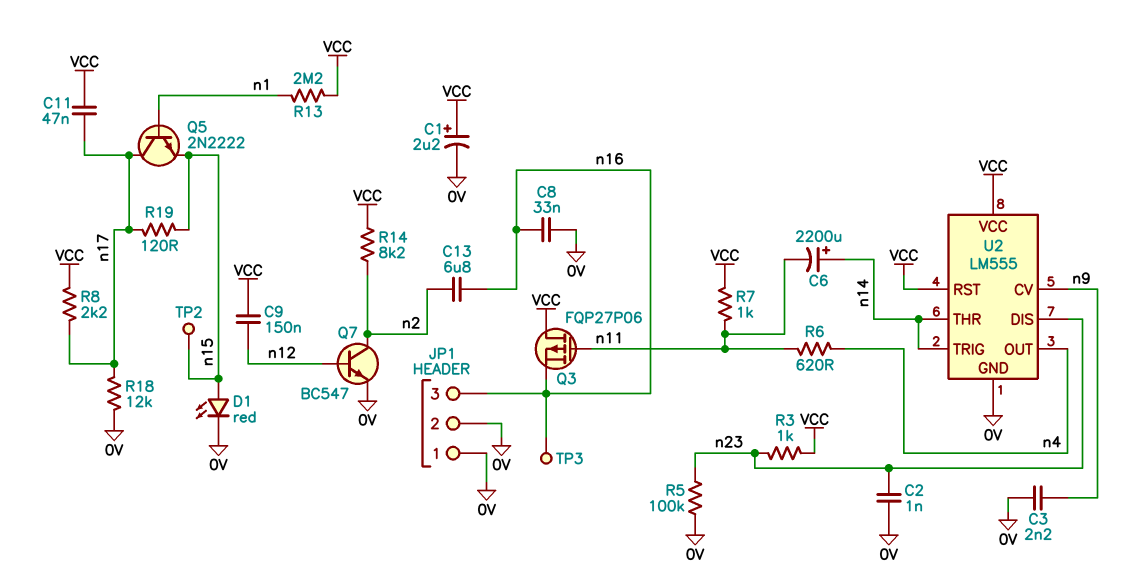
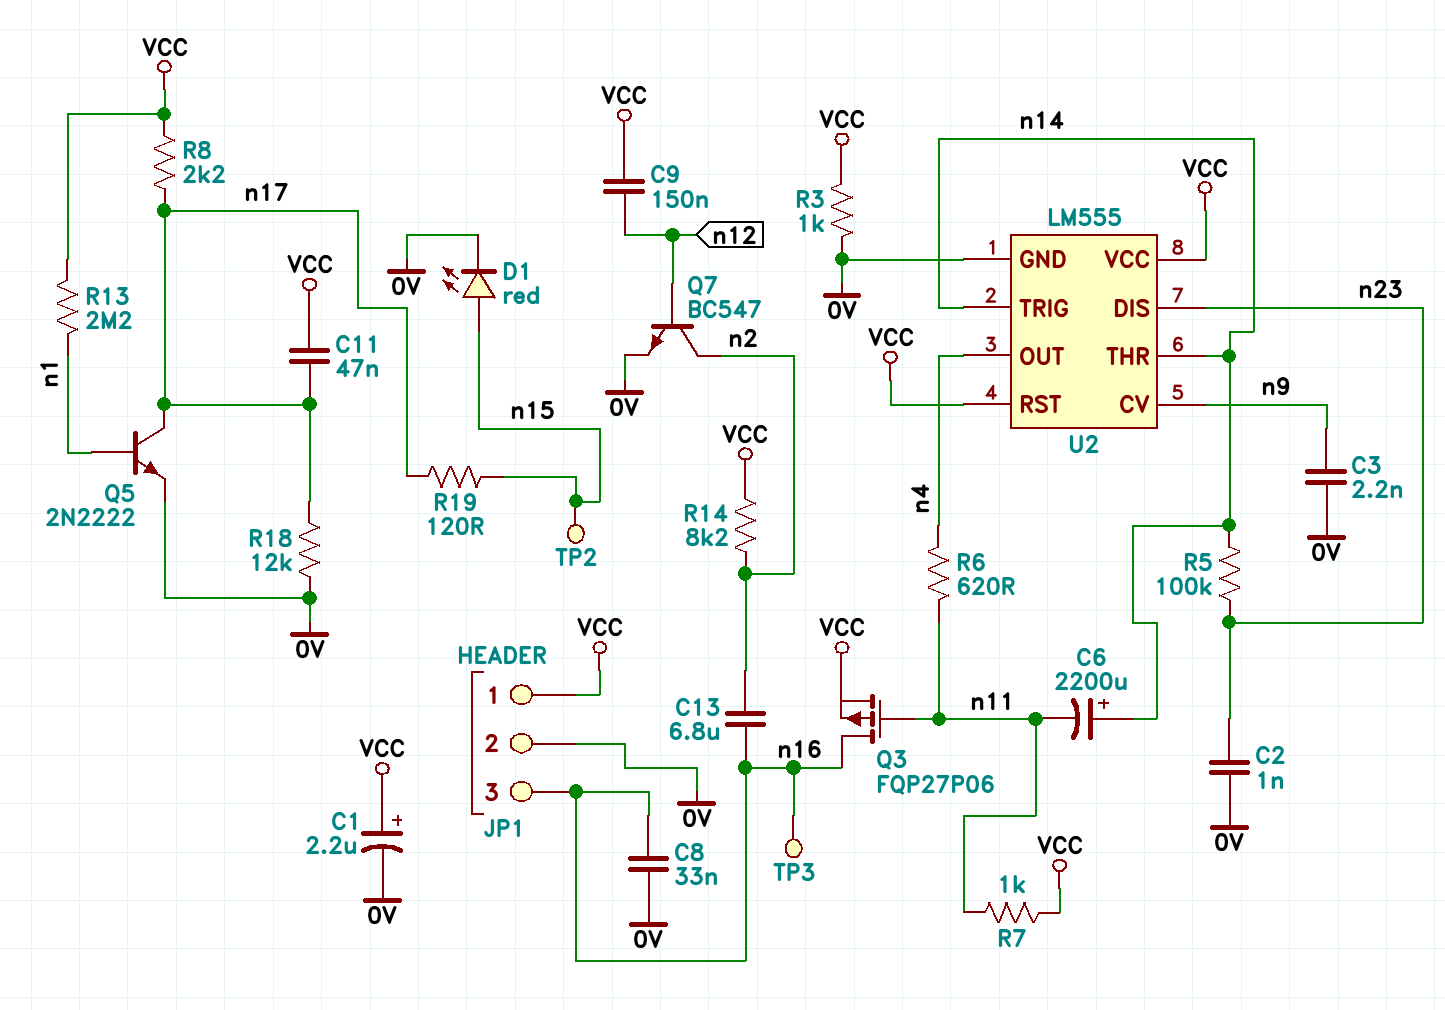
JP1 pin 1: 0V -> VCC
Q3: PMOS FQP27P06 (G n11, D VCC, S n16) -> PMOS FQP27P06 (G n11, D n16, S VCC)
Q5: NPN 2N2222 (B n1, C n17, E n15) -> NPN 2N2222 (B n1, C n17, E 0V)
R3: 1k (VCC, n23) -> 1k (0V, VCC)
R5: 100k (0V, n23) -> 100k (n14, n23)

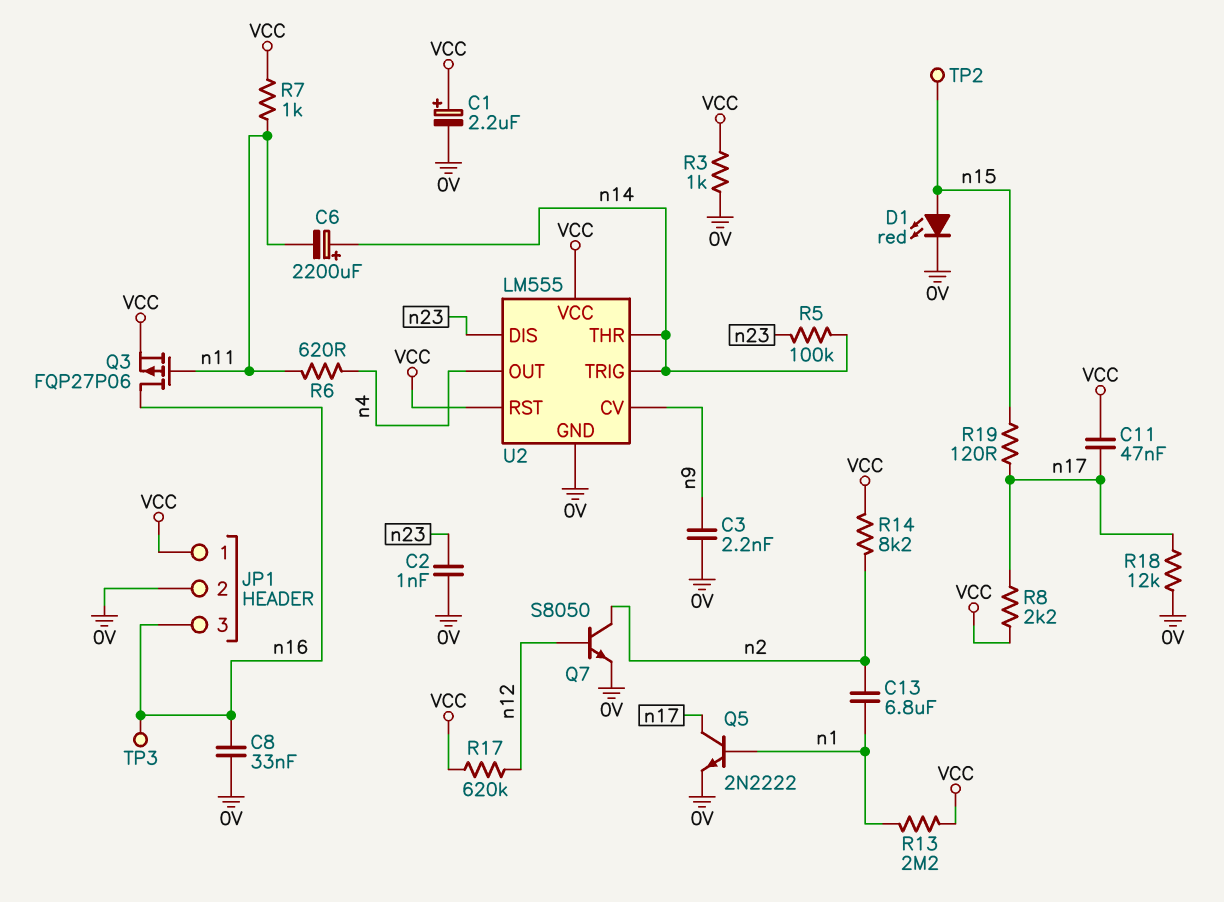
C9: 150nF (VCC, n12) -> none
C13: 6.8uF (n2, n16) -> 6.8uF (n1, n2)
Q7: NPN BC547 (B n12, C n2, E 0V) -> NPN S8050 (B n12, C n2, E 0V)
R17: none -> 620k (VCC, n12)

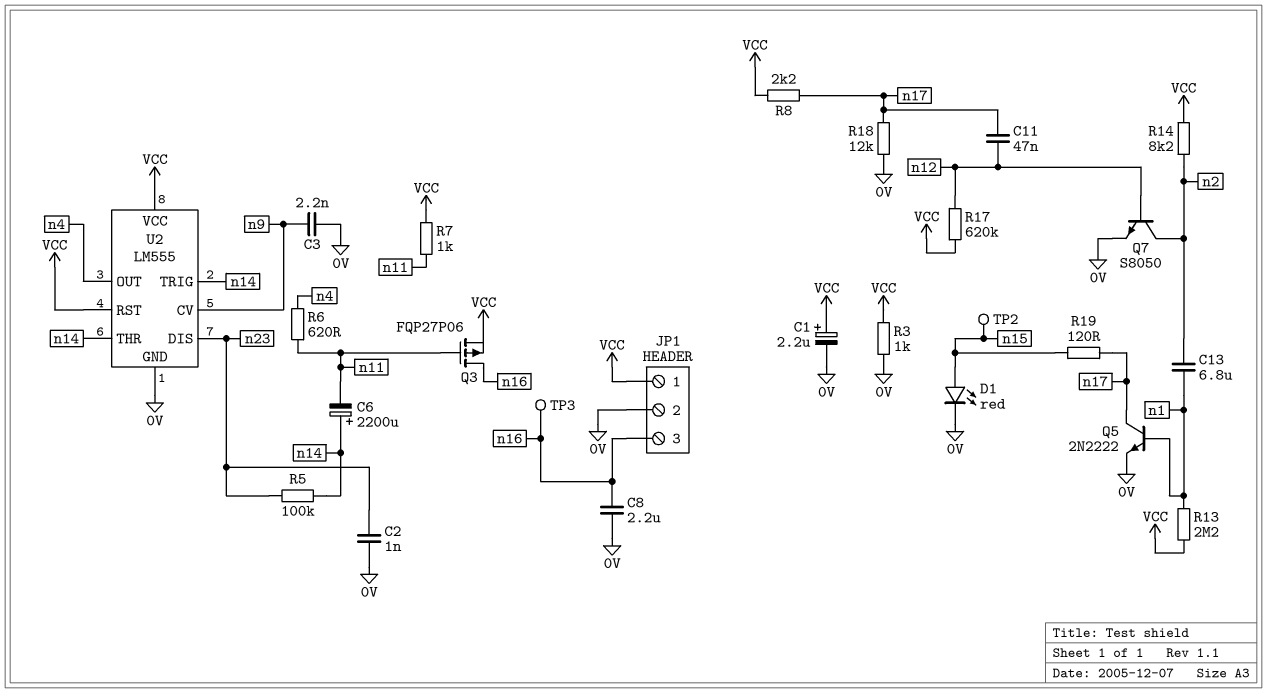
C8: 33nF (0V, n16) -> 2.2uF (0V, n16)
C11: 47nF (VCC, n17) -> 47nF (n12, n17)

